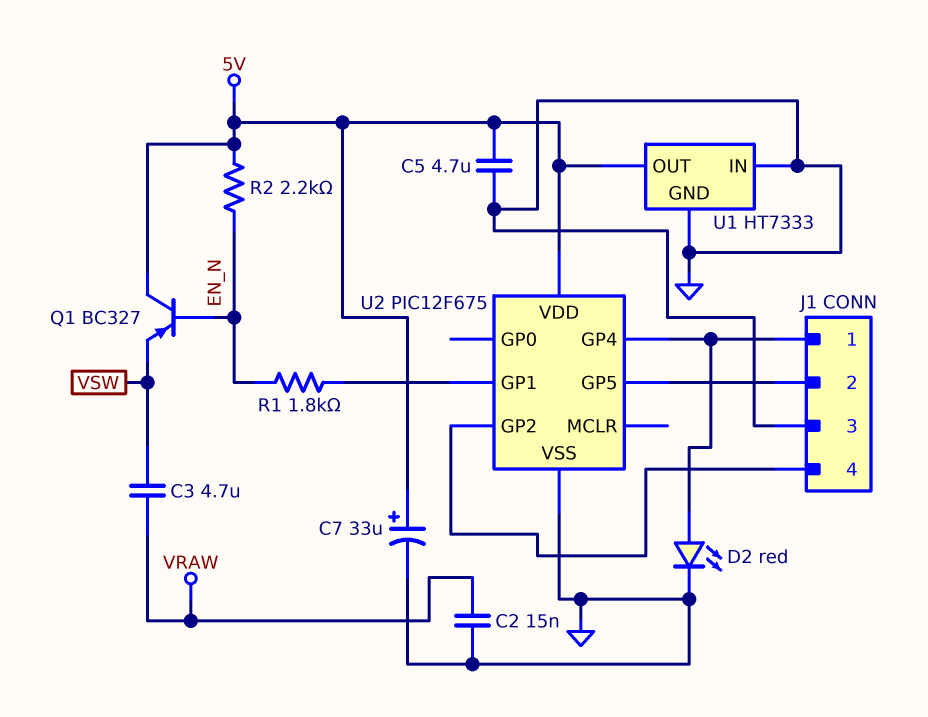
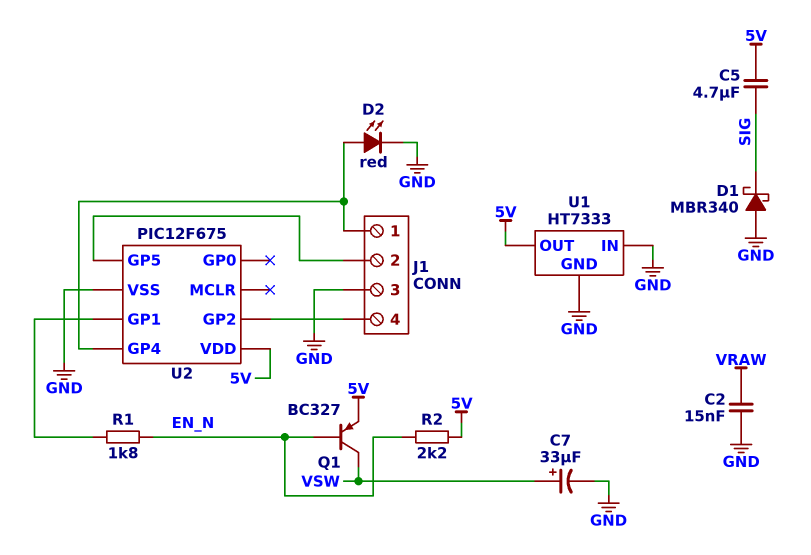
C3: 4.7uF (VRAW, VSW) -> none
C5: 4.7uF (5V, GND) -> 4.7uF (5V, SIG)
C7: 33uF (plus 5V, minus GND) -> 33uF (plus VSW, minus GND)
D1: none -> schottky MBR340 (A GND, K SIG)
Q1: PNP BC327 (B EN_N, C 5V, E VSW) -> PNP BC327 (B EN_N, C VSW, E 5V)

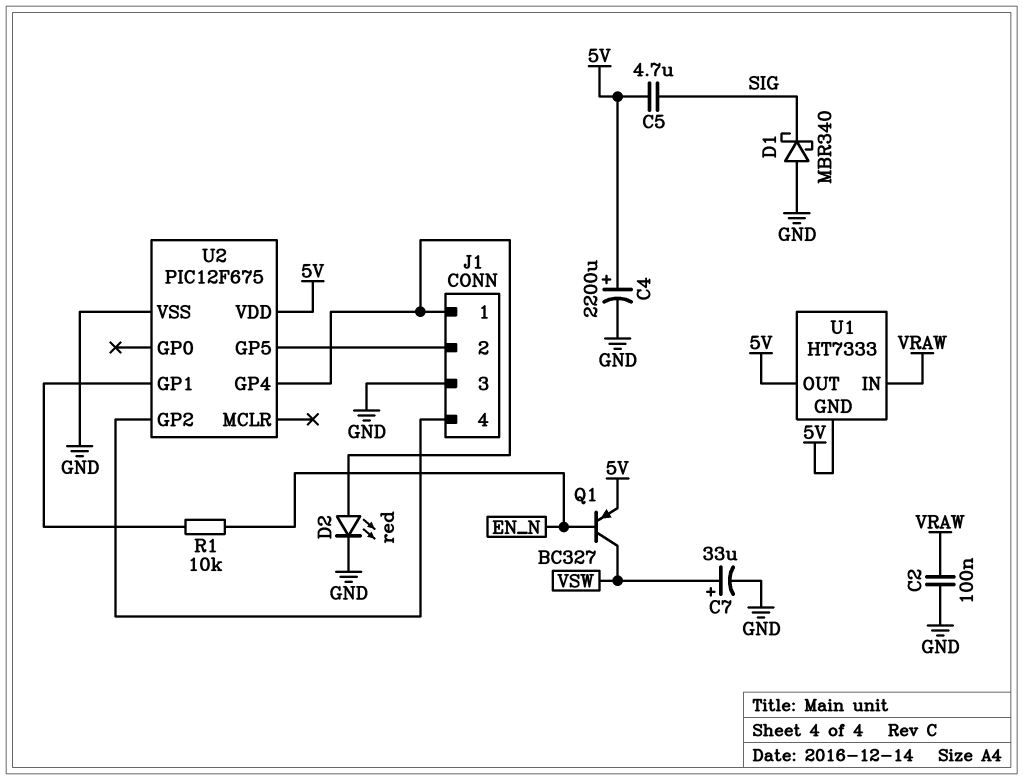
C2: 15nF (GND, VRAW) -> 100nF (GND, VRAW)
C4: none -> 2200uF (plus 5V, minus GND)
R1: 1.8k (EN_N, U2/GP1) -> 10k (EN_N, U2/GP1)
R2: 2.2k (5V, EN_N) -> none
U1 pin GND: GND -> 5V
U1 pin IN: GND -> VRAW

